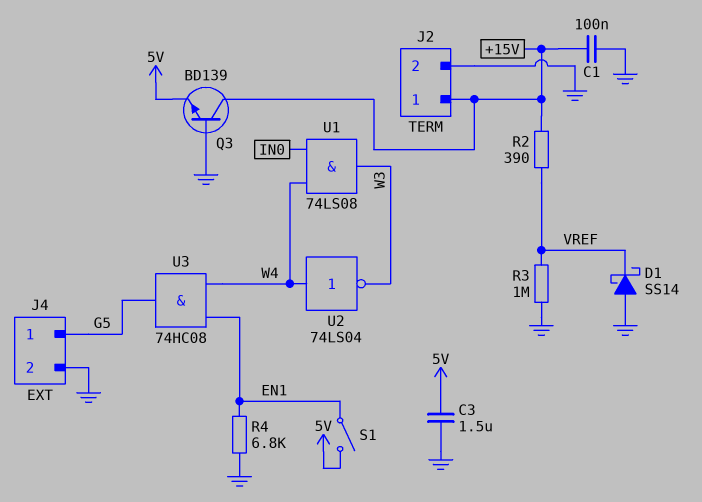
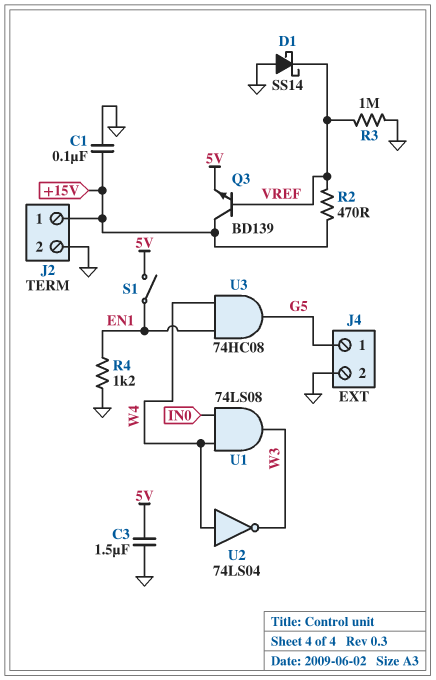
Q3: NPN BD139 (B GND, C +15V, E 5V) -> NPN BD139 (B VREF, C +15V, E 5V)
R2: 390 (+15V, VREF) -> 470 (+15V, VREF)
R4: 6.8k (EN1, GND) -> 1.2k (EN1, GND)

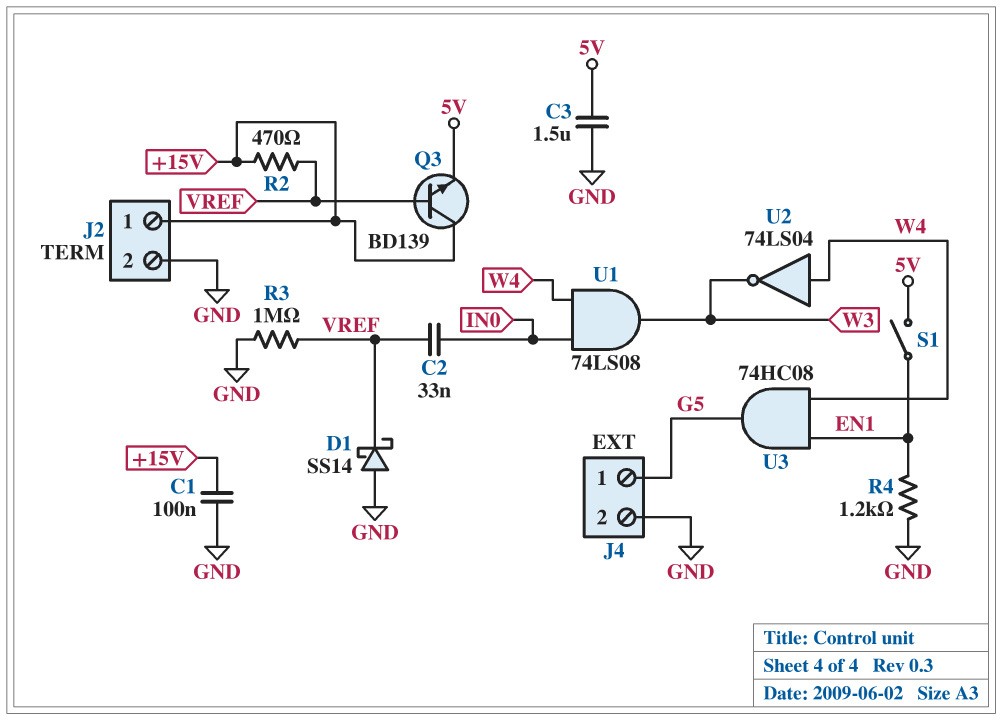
C2: none -> 33nF (IN0, VREF)

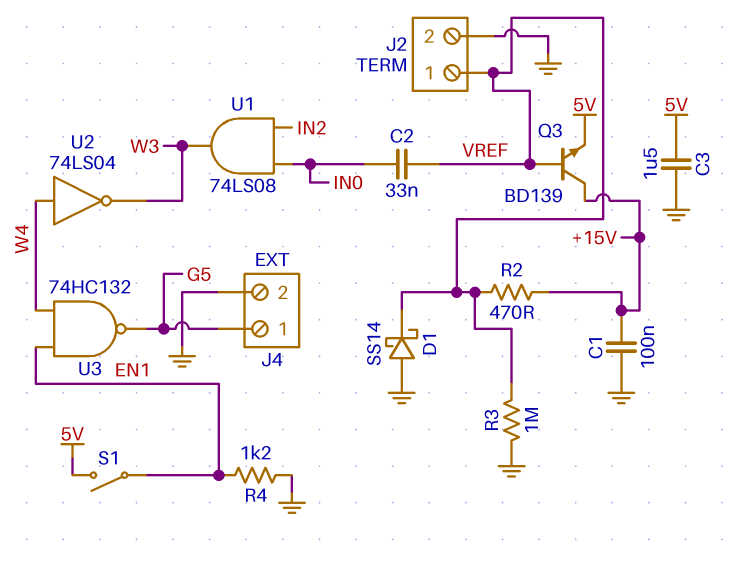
J2 pin 1: +15V -> VREF
U1: AND 74LS08 (in IN0, in W4, out W3) -> AND 74LS08 (in IN0, in IN2, out W3)
U3: AND 74HC08 (in EN1, in W4, out G5) -> NAND 74HC132 (in EN1, in W4, out G5)

